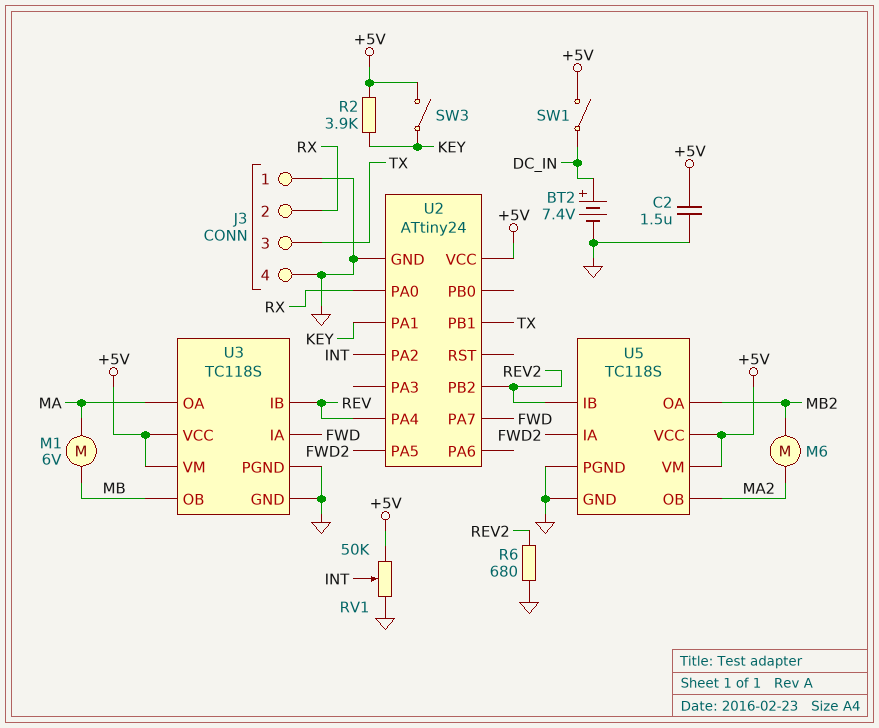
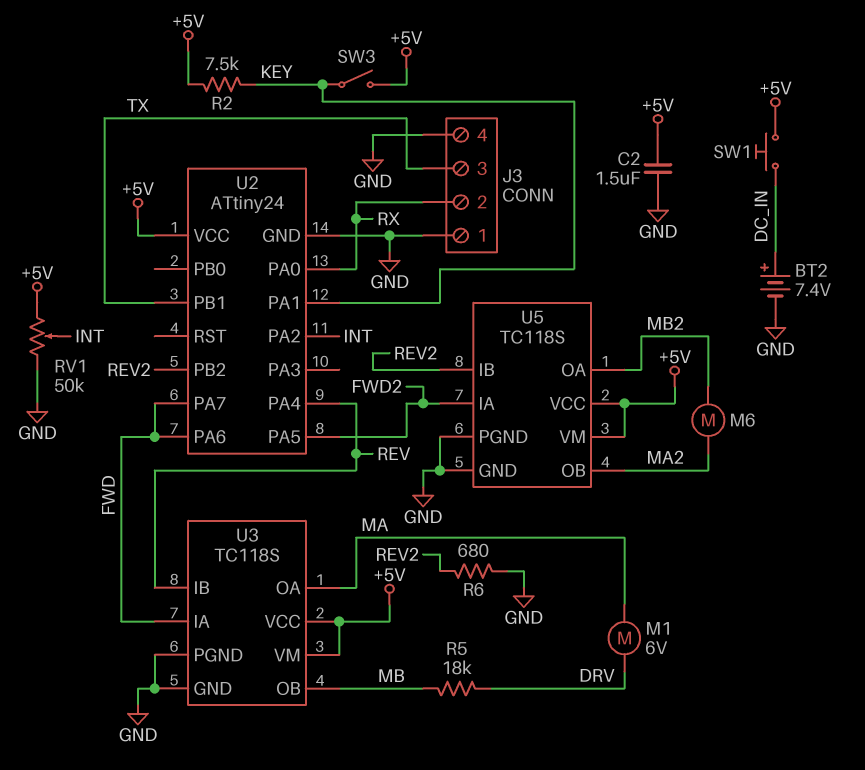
M1: motor 6V (MA, MB) -> motor 6V (DRV, MA)
R2: 3.9k (+5V, KEY) -> 7.5k (+5V, KEY)
R5: none -> 18k (DRV, MB)
SW1: switch (+5V, DC_IN) -> button (+5V, DC_IN)
U2 pin PA6: none -> FWD

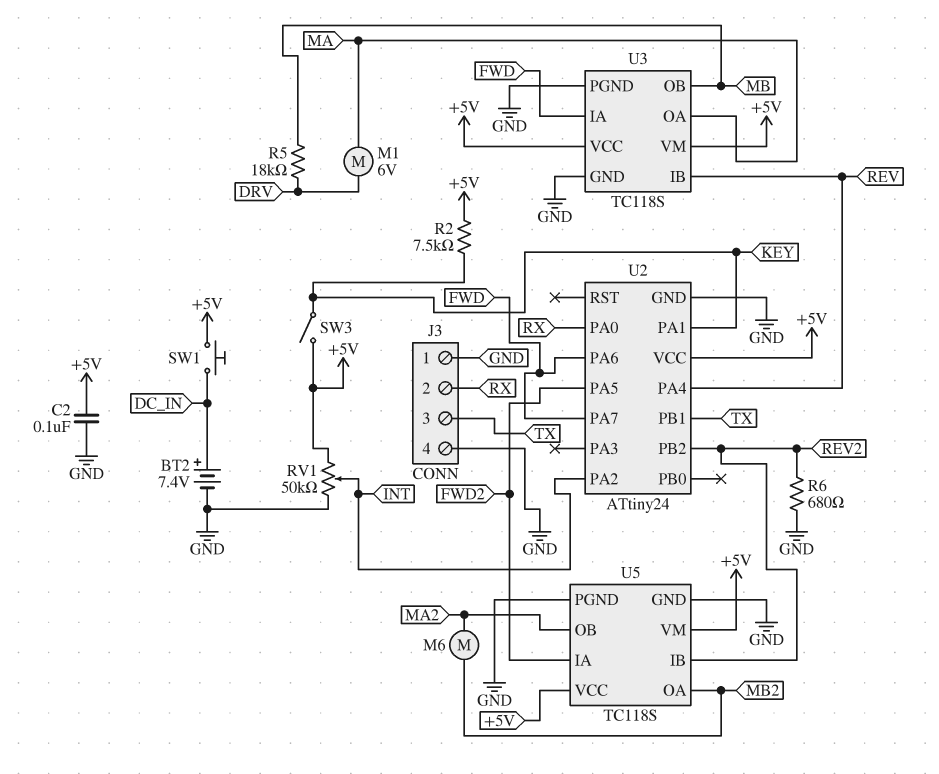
C2: 1.5uF (+5V, GND) -> 100nF (+5V, GND)

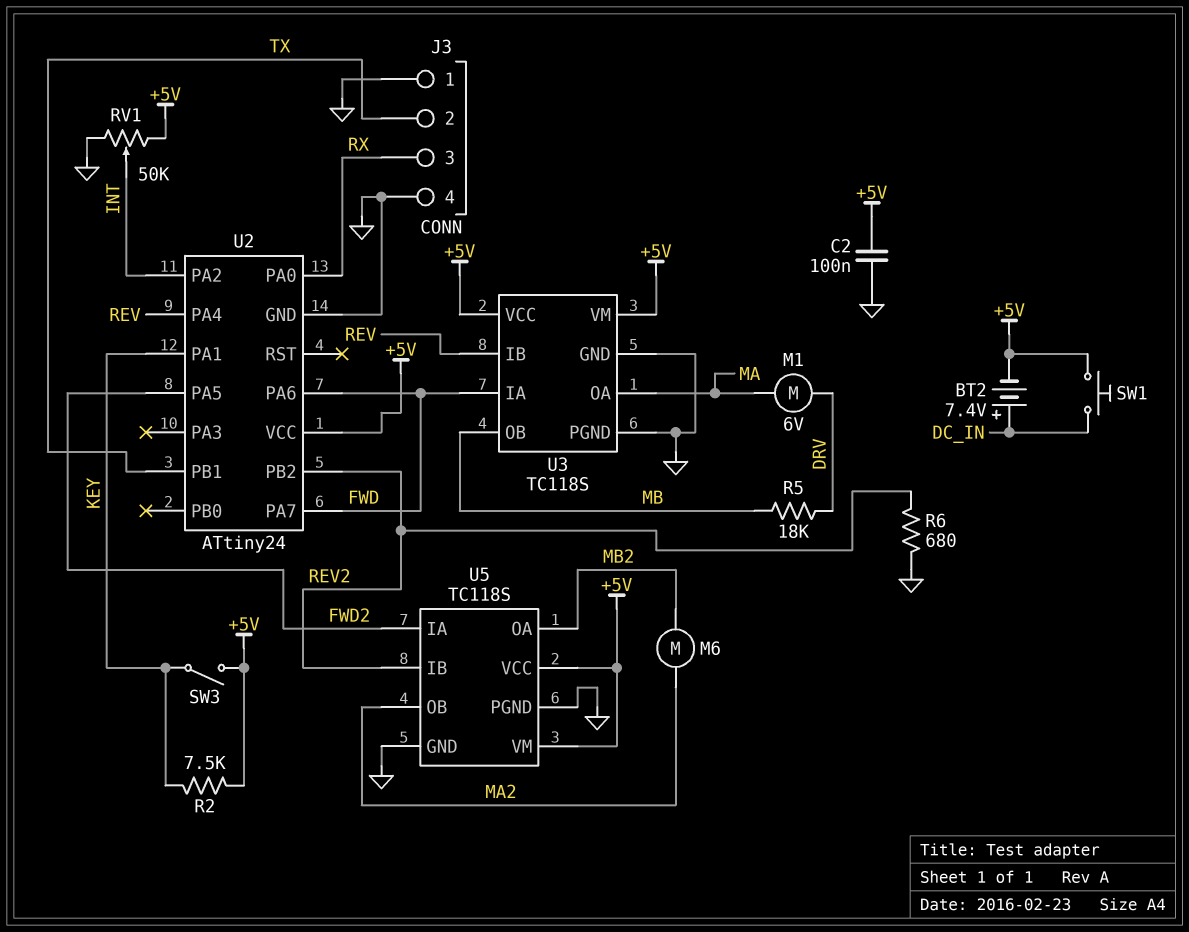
BT2: 7.4V (plus DC_IN, minus GND) -> 7.4V (plus DC_IN, minus +5V)
J3 pin 2: RX -> TX
J3 pin 3: TX -> RX

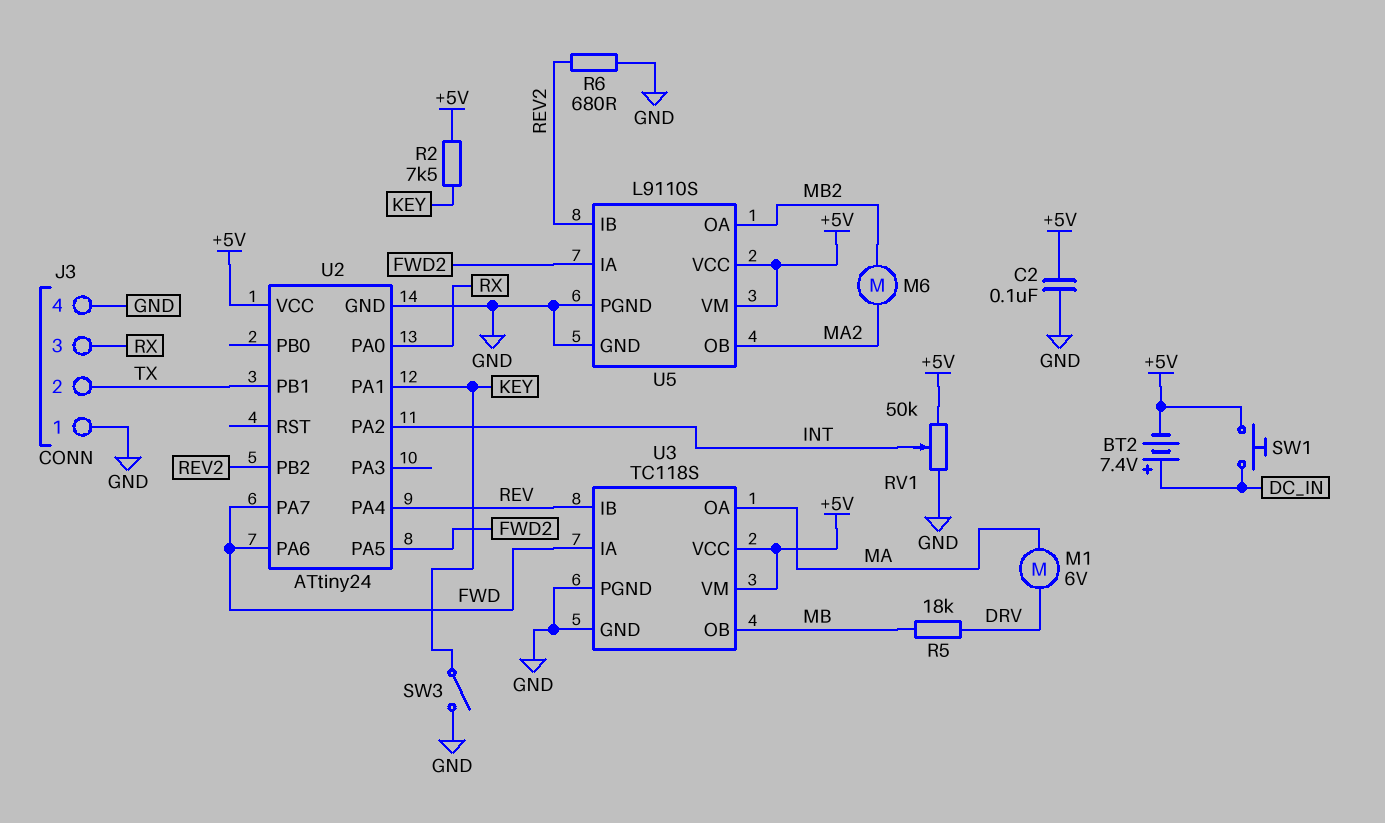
SW3: switch (+5V, KEY) -> switch (GND, KEY)
U5: TC118S -> L9110S

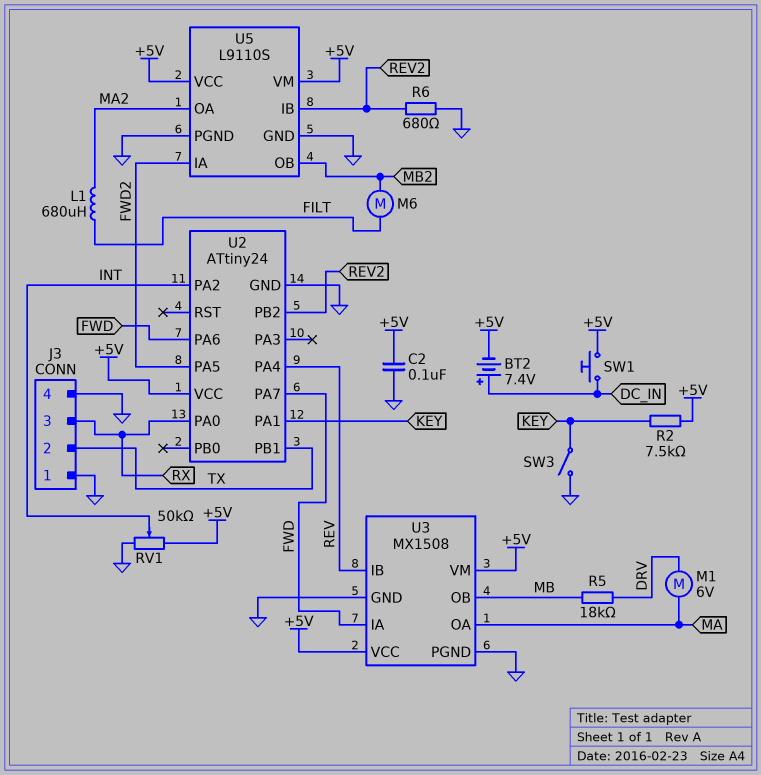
L1: none -> 680uH (FILT, MA2)
M6: motor (MA2, MB2) -> motor (FILT, MB2)
U3: TC118S -> MX1508
U5 pin OA: MB2 -> MA2
U5 pin OB: MA2 -> MB2

